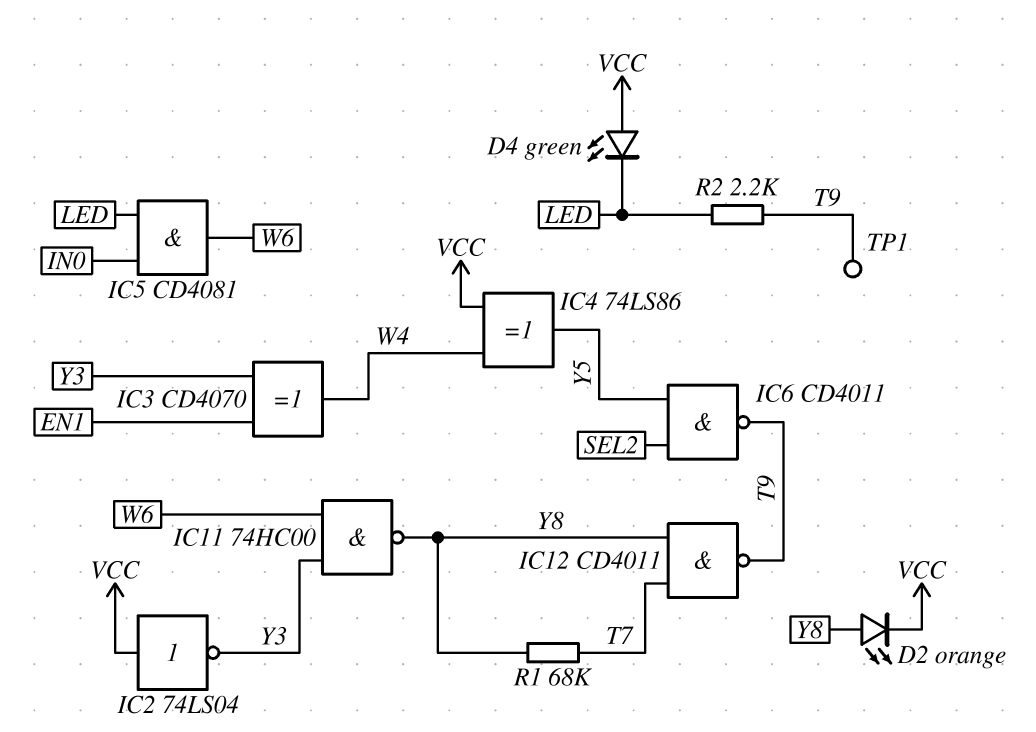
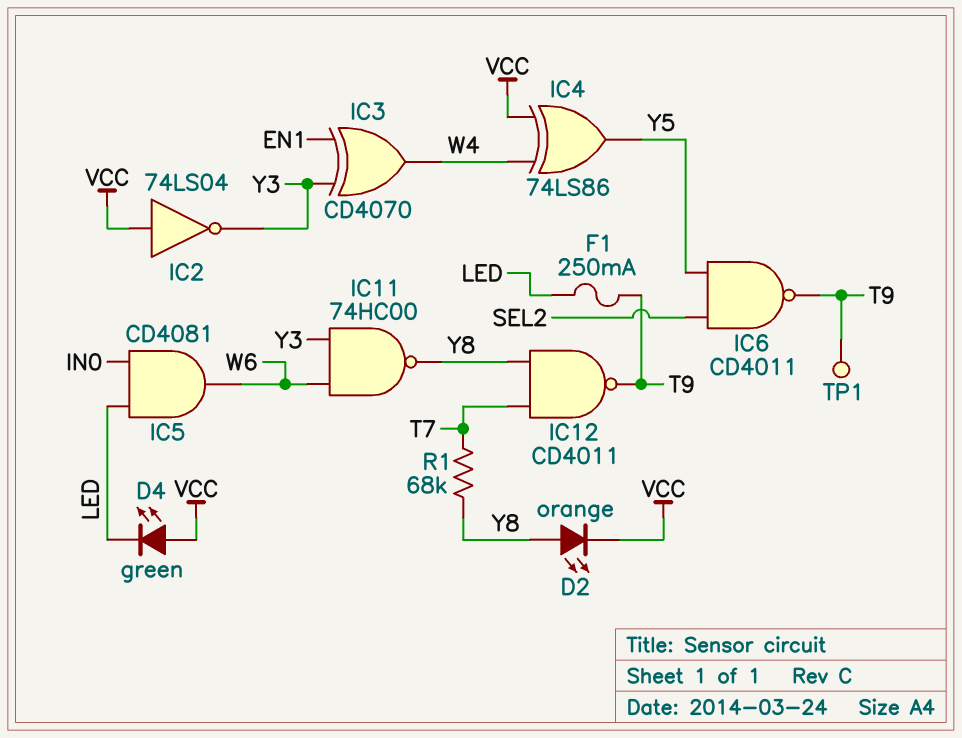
F1: none -> 250mA (LED, T9)
R2: 2.2k (LED, T9) -> none

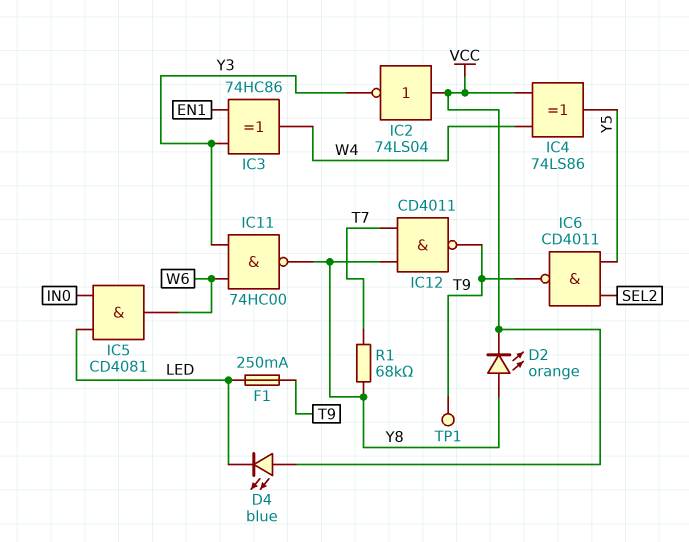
D4: LED green (A VCC, K LED) -> LED blue (A VCC, K LED)
IC3: XOR CD4070 (in EN1, in Y3, out W4) -> XOR 74HC86 (in EN1, in Y3, out W4)

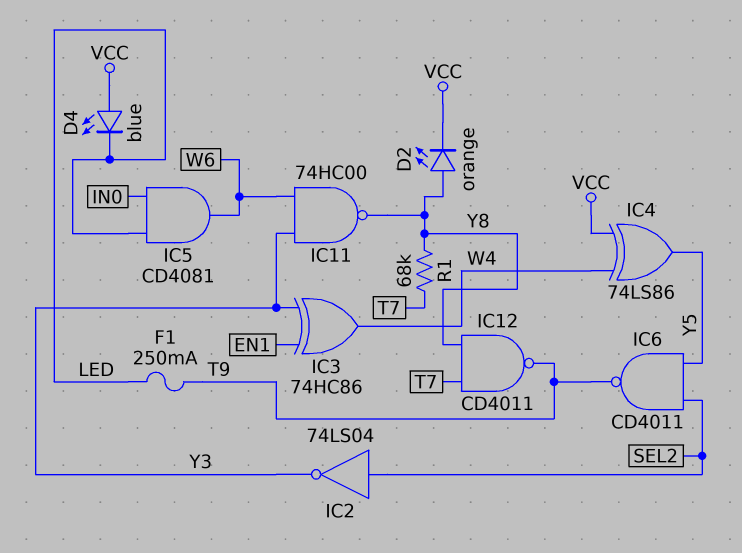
IC2: NOT 74LS04 (in VCC, out Y3) -> NOT 74LS04 (in SEL2, out Y3)
TP1: test point (T9) -> none

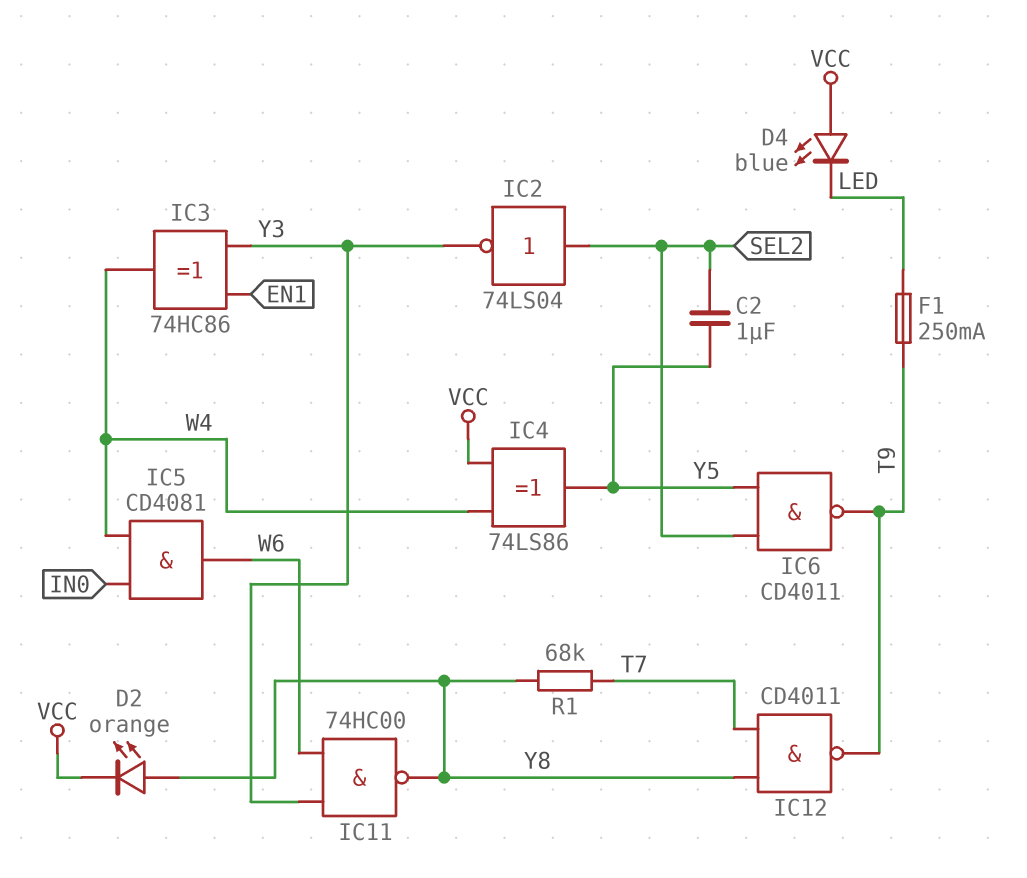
C2: none -> 1uF (SEL2, Y5)
IC5: AND CD4081 (in IN0, in LED, out W6) -> AND CD4081 (in IN0, in W4, out W6)

